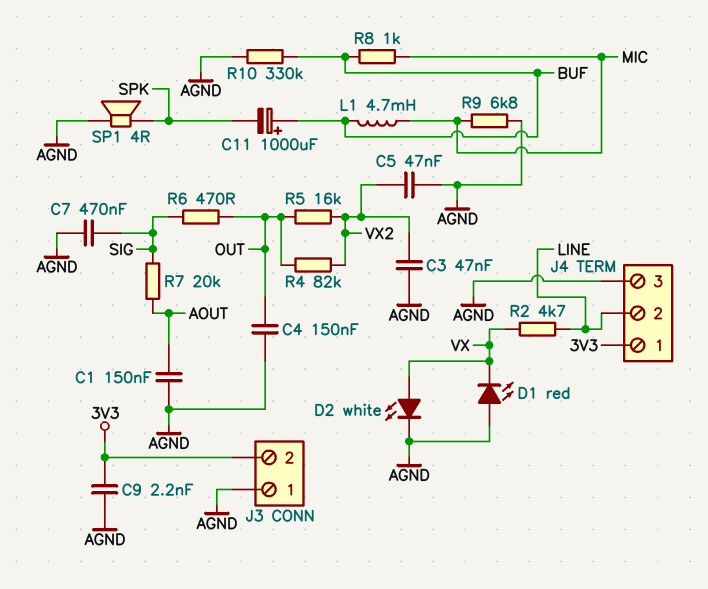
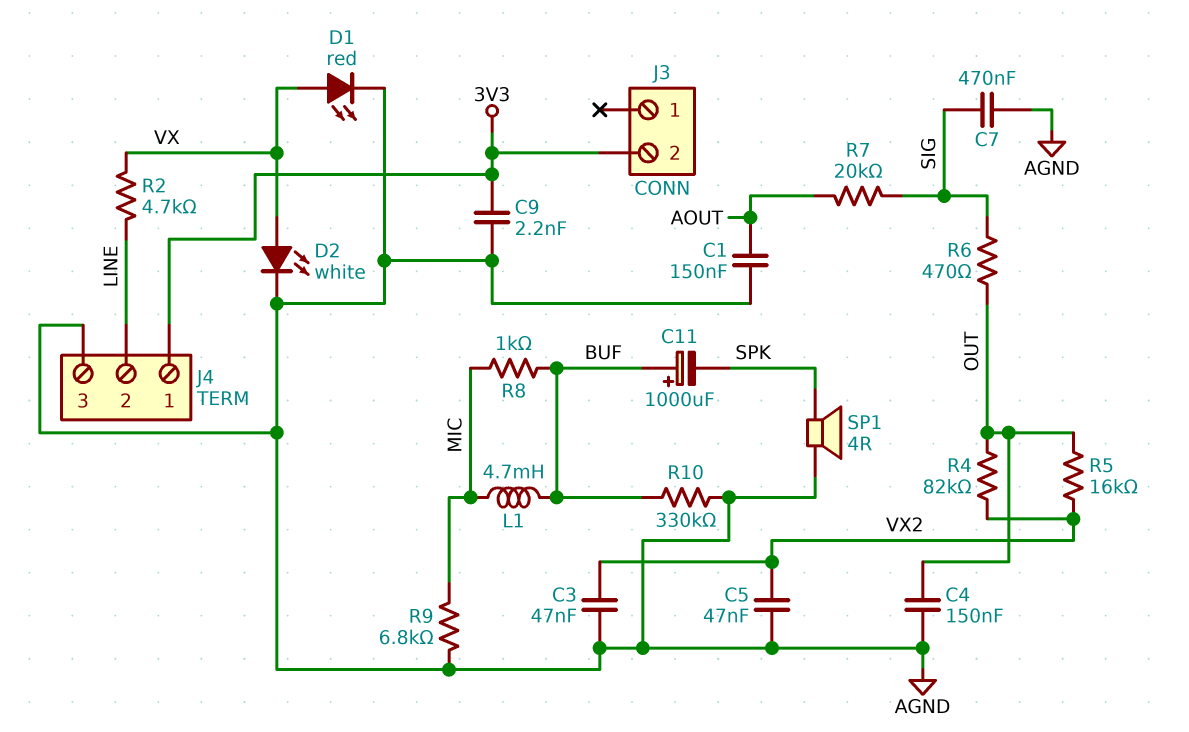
D1: LED red (A AGND, K VX) -> LED red (A VX, K AGND)
J3 pin 1: AGND -> none

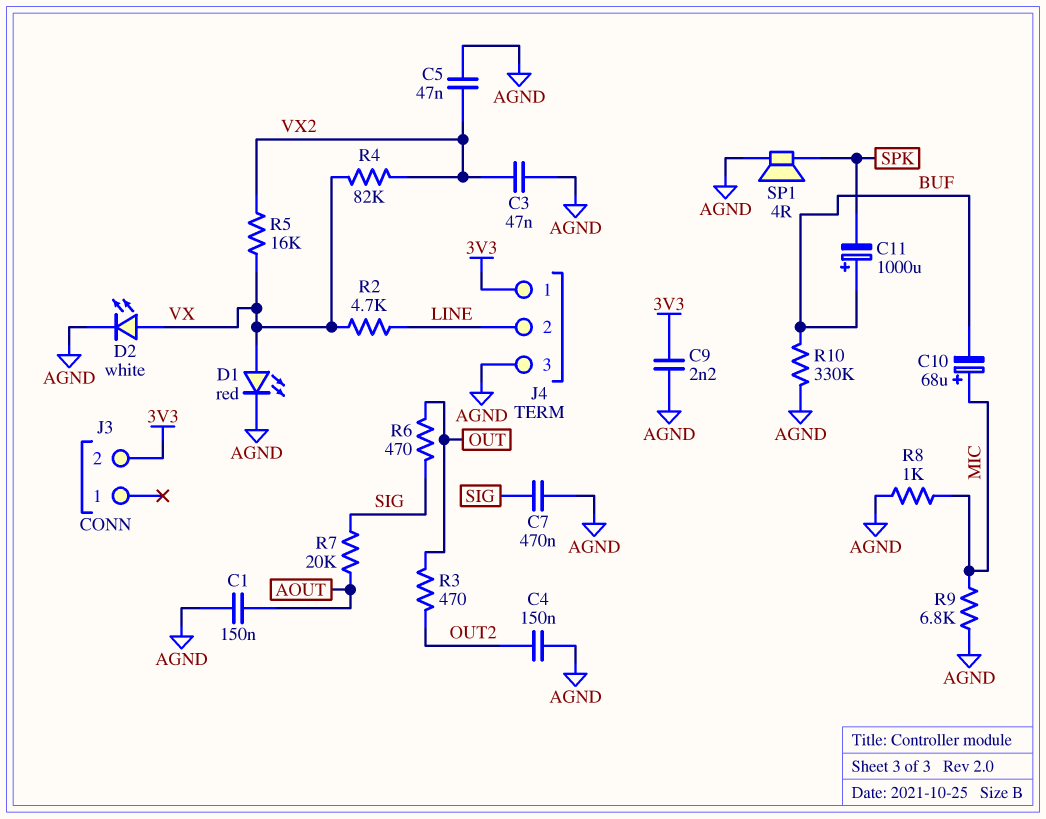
C4: 150nF (AGND, OUT) -> 150nF (AGND, OUT2)
C10: none -> 68uF (plus MIC, minus BUF)
L1: 4.7mH (BUF, MIC) -> none
R3: none -> 470 (OUT, OUT2)
R4: 82k (OUT, VX2) -> 82k (VX, VX2)
R5: 16k (OUT, VX2) -> 16k (VX, VX2)
R8: 1k (BUF, MIC) -> 1k (AGND, MIC)

